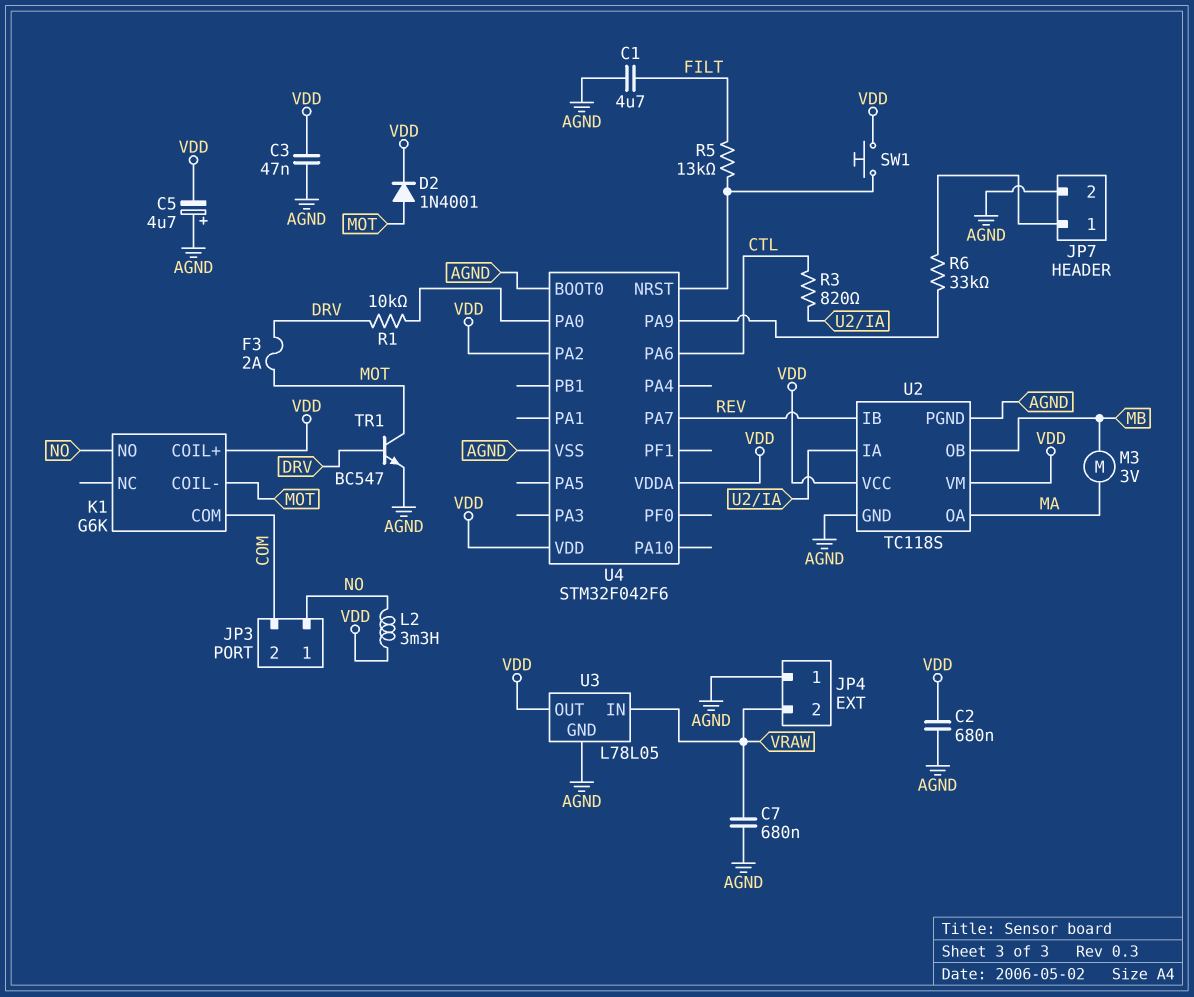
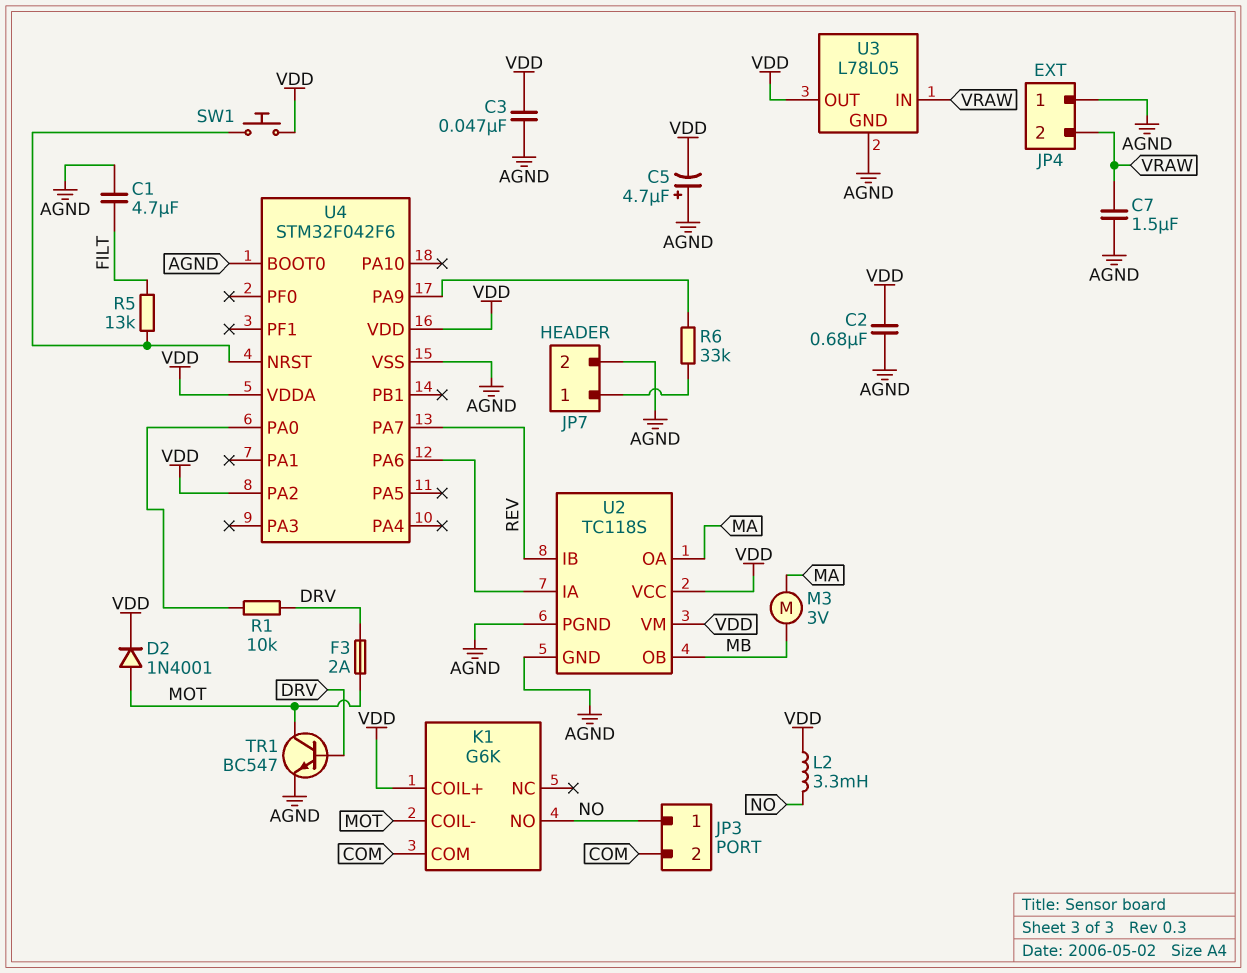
C7: 680nF (AGND, VRAW) -> 1.5uF (AGND, VRAW)
R3: 820 (CTL, U2/IA) -> none
U4 pin PA6: CTL -> U2/IA

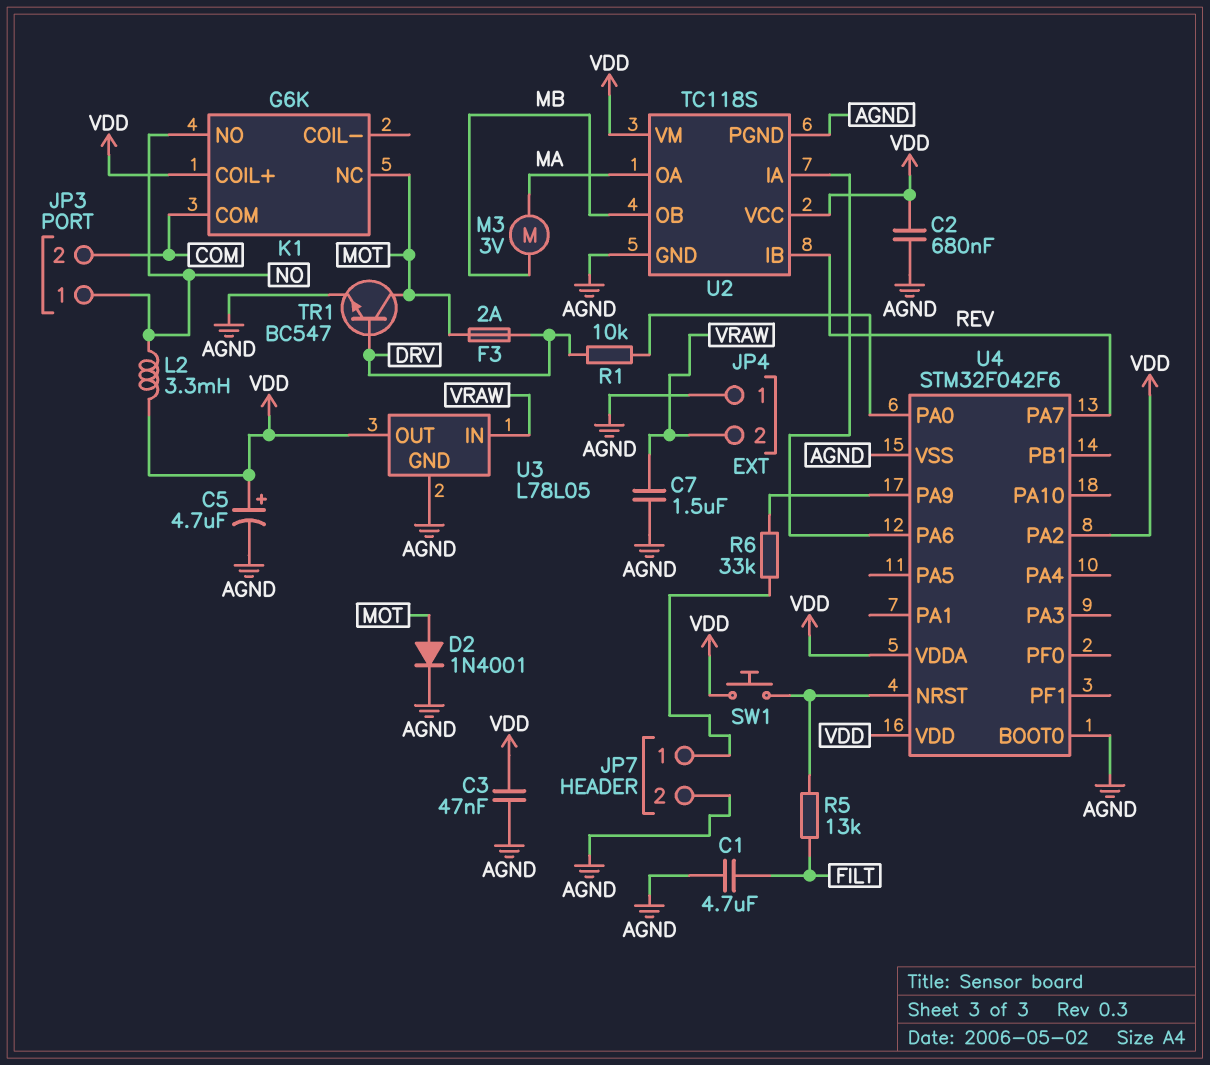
C5: 4.7uF (plus AGND, minus VDD) -> 4.7uF (plus VDD, minus AGND)
D2: diode 1N4001 (A MOT, K VDD) -> diode 1N4001 (A MOT, K AGND)
K1 pin COIL-: MOT -> none
K1 pin NC: none -> MOT

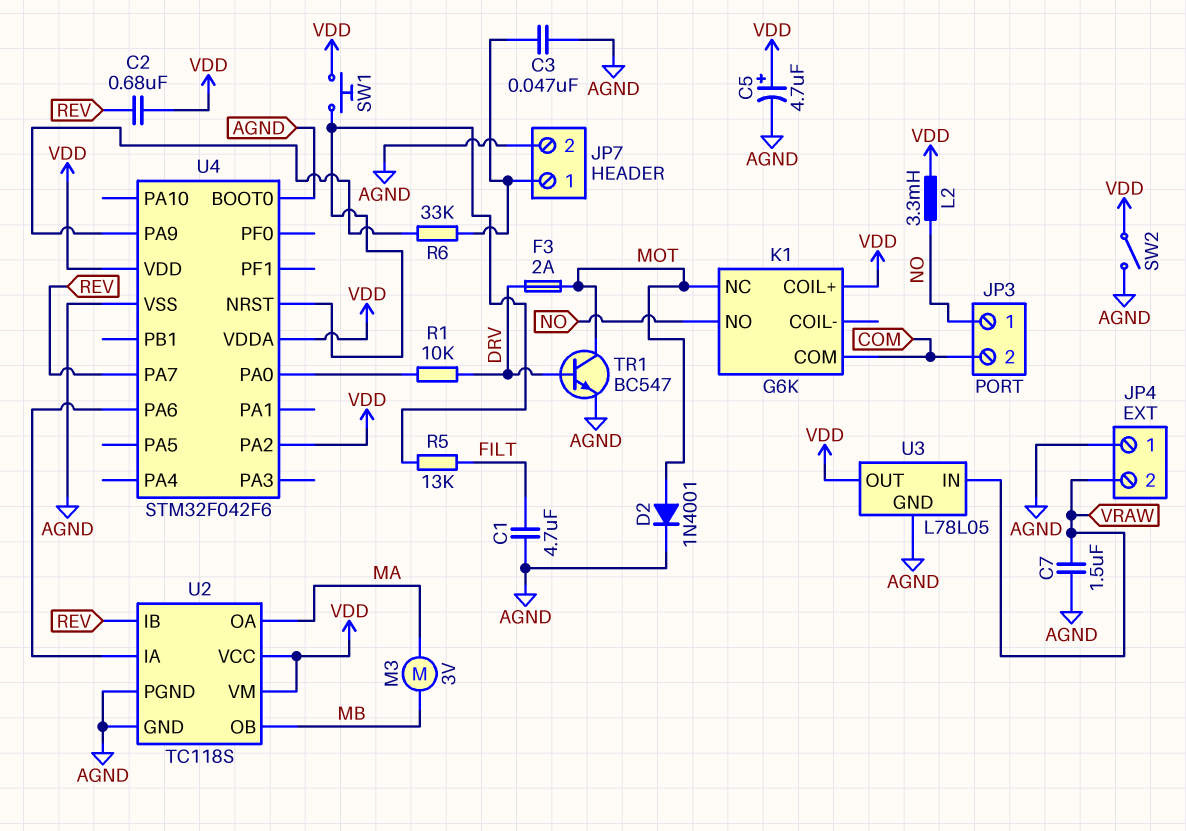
C2: 680nF (AGND, VDD) -> 680nF (REV, VDD)
C3: 47nF (AGND, VDD) -> 47nF (AGND, JP7/1)
SW2: none -> switch (AGND, VDD)

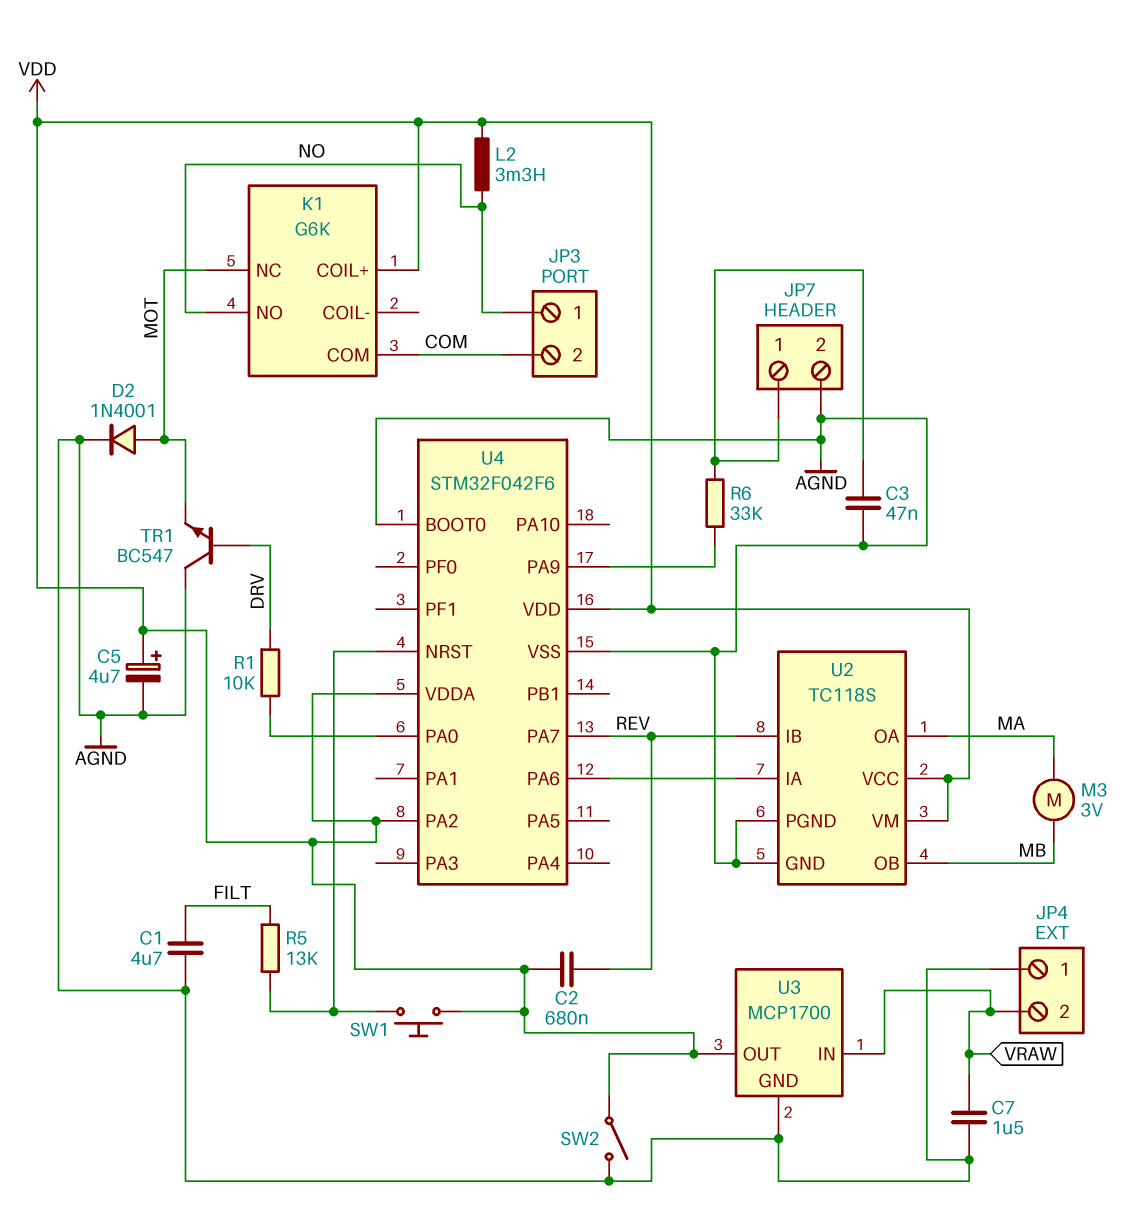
F3: 2A (DRV, MOT) -> none
TR1: NPN BC547 (B DRV, C MOT, E AGND) -> NPN BC547 (B DRV, C AGND, E MOT)
U3: L78L05 -> MCP1700

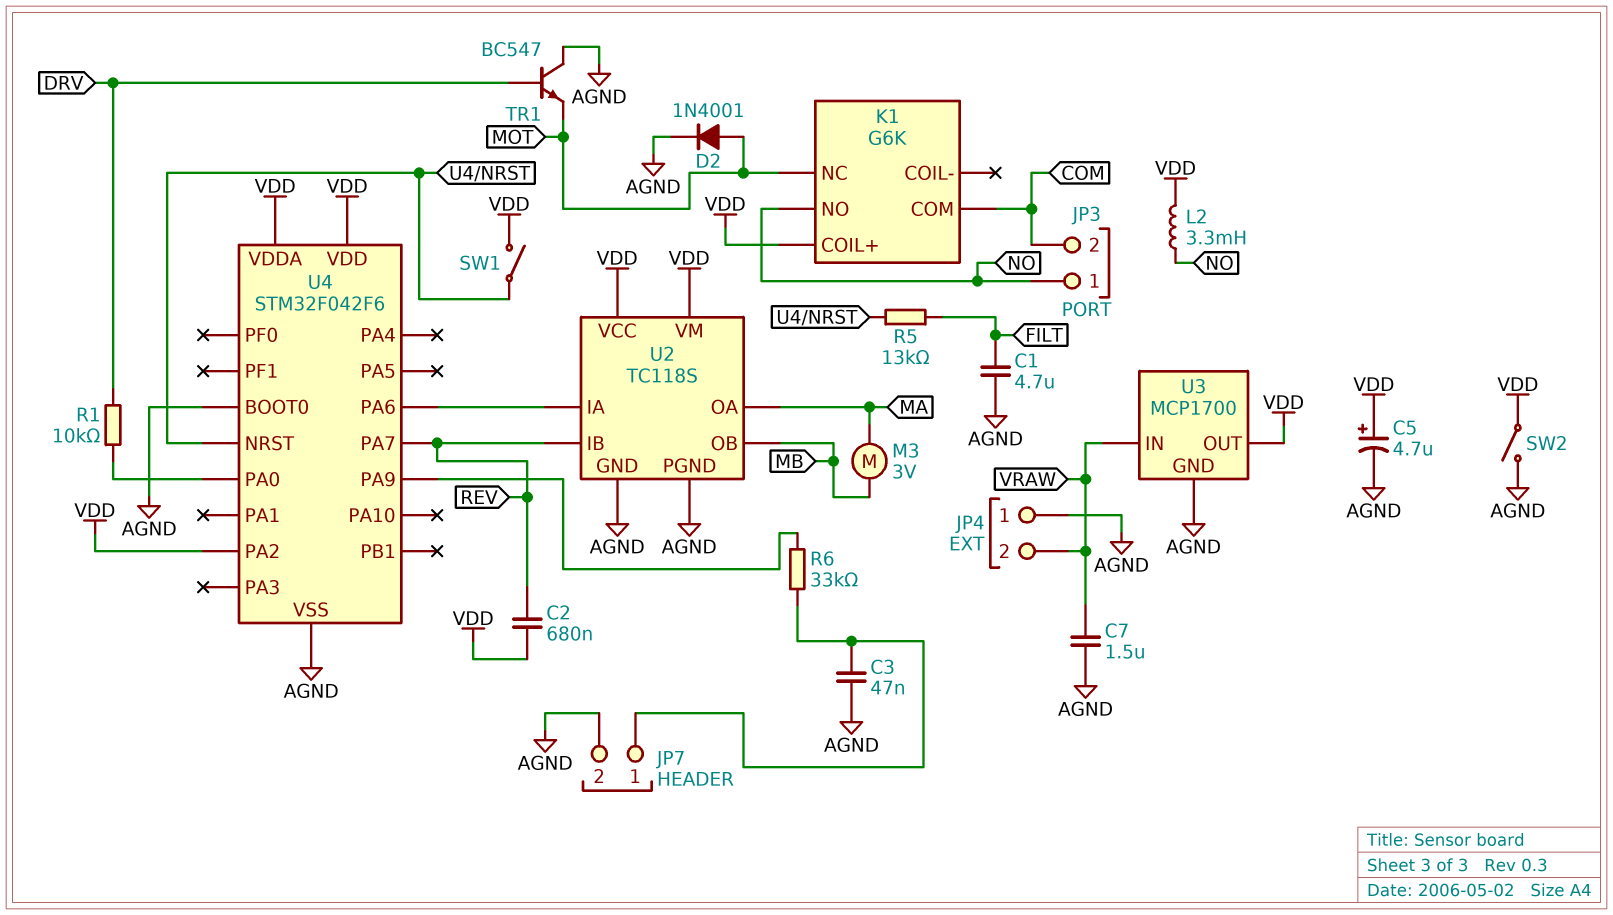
SW1: button (U4/NRST, VDD) -> switch (U4/NRST, VDD)

